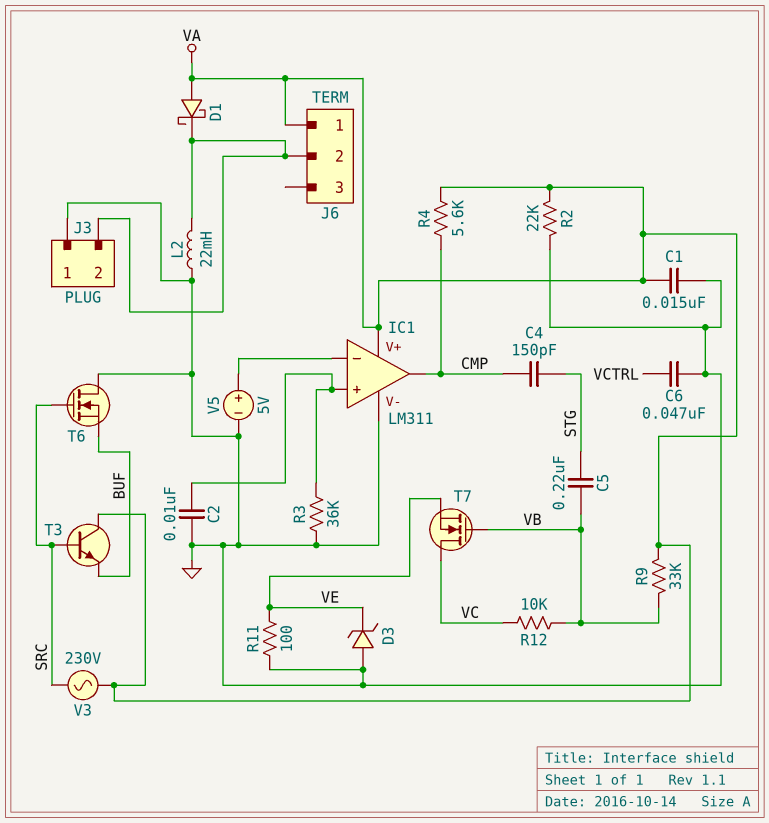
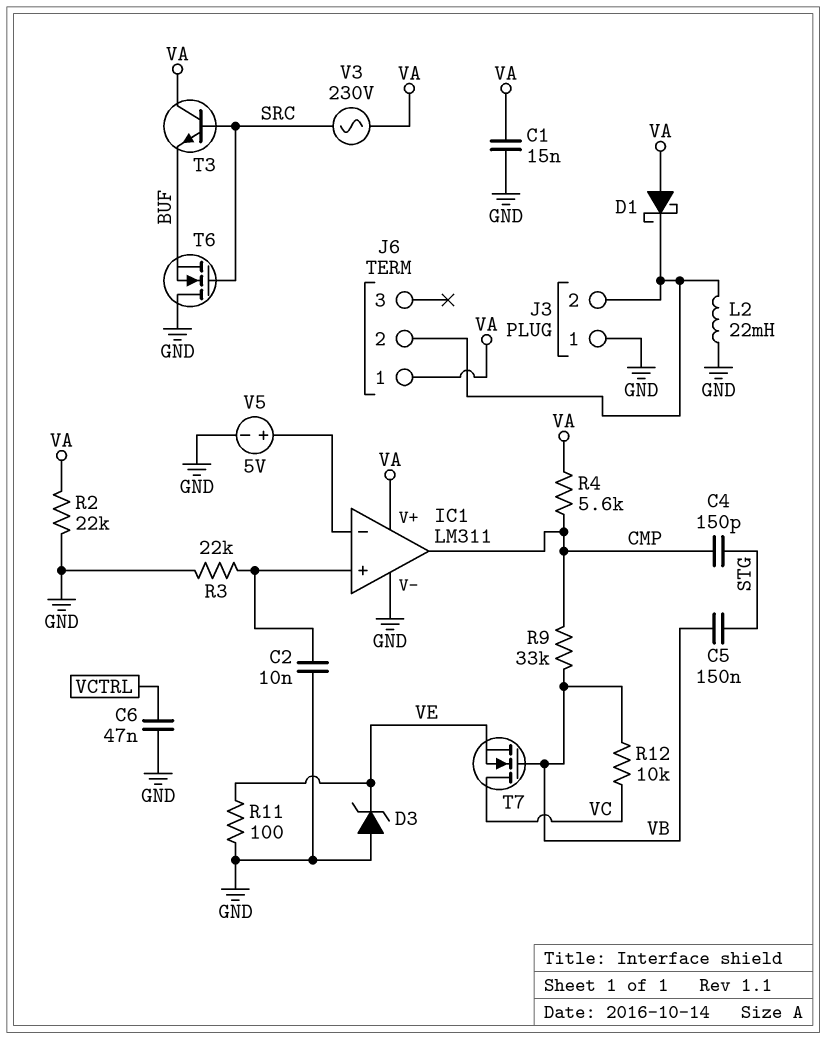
C5: 220nF (STG, VB) -> 150nF (STG, VB)
R3: 36k (GND, IC1/in+) -> 22k (GND, IC1/in+)
R9: 33k (VA, VB) -> 33k (CMP, VB)

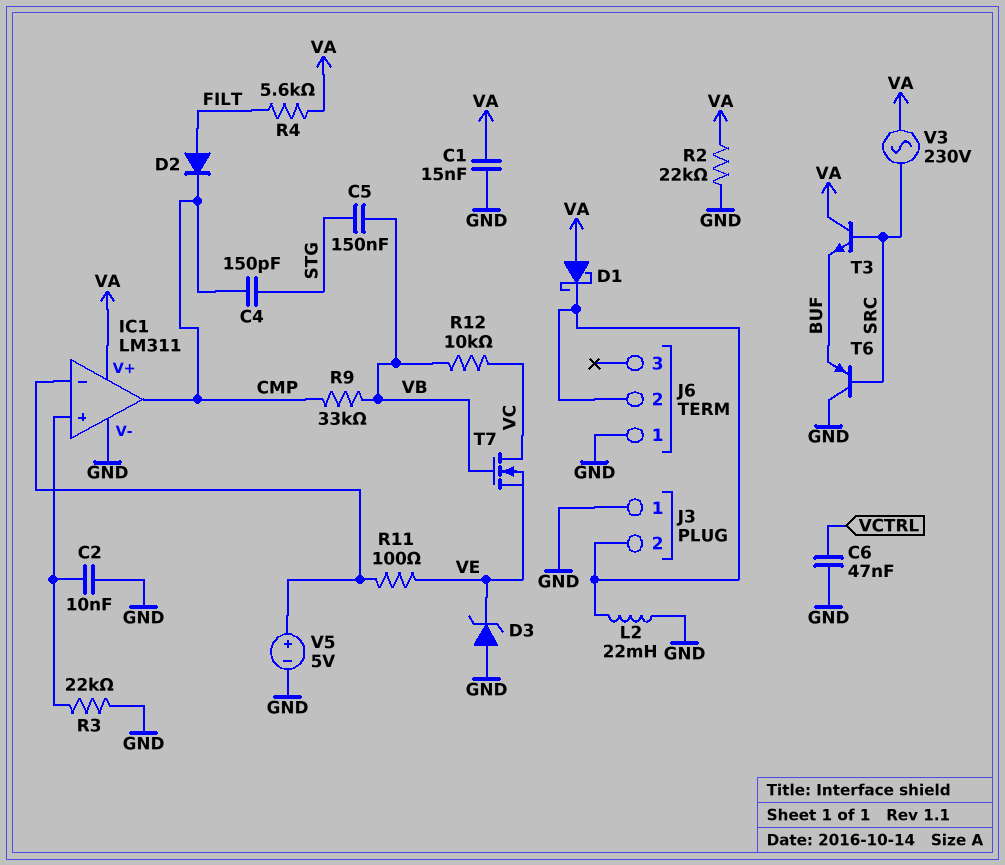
D2: none -> diode (A FILT, K CMP)
J6 pin 1: VA -> GND
R4: 5.6k (CMP, VA) -> 5.6k (FILT, VA)
R11: 100 (GND, VE) -> 100 (IC1/in-, VE)
T6: NMOS (G SRC, D GND, S BUF) -> PNP (B SRC, C GND, E BUF)

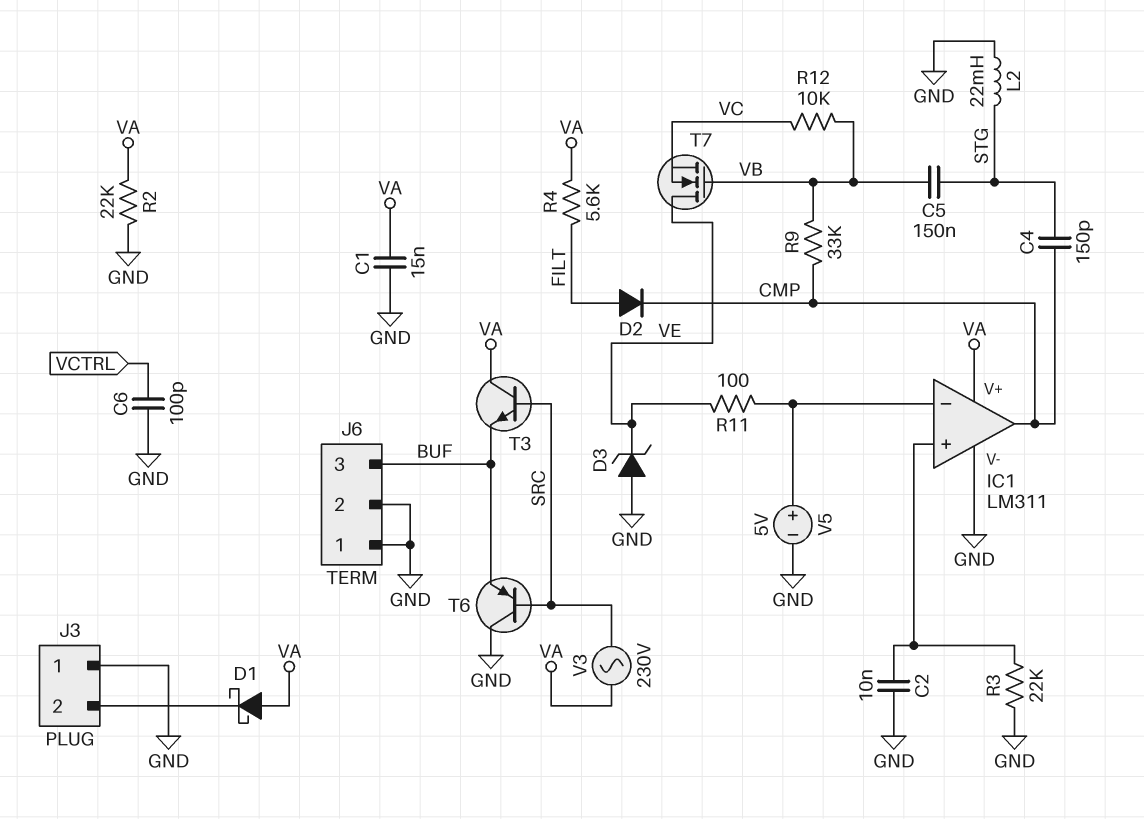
C6: 47nF (GND, VCTRL) -> 100pF (GND, VCTRL)
J6 pin 2: J3/2 -> GND
J6 pin 3: none -> BUF
L2: 22mH (GND, J3/2) -> 22mH (GND, STG)
T7: NMOS (G VB, D VC, S VE) -> NMOS (G VB, D VE, S VC)

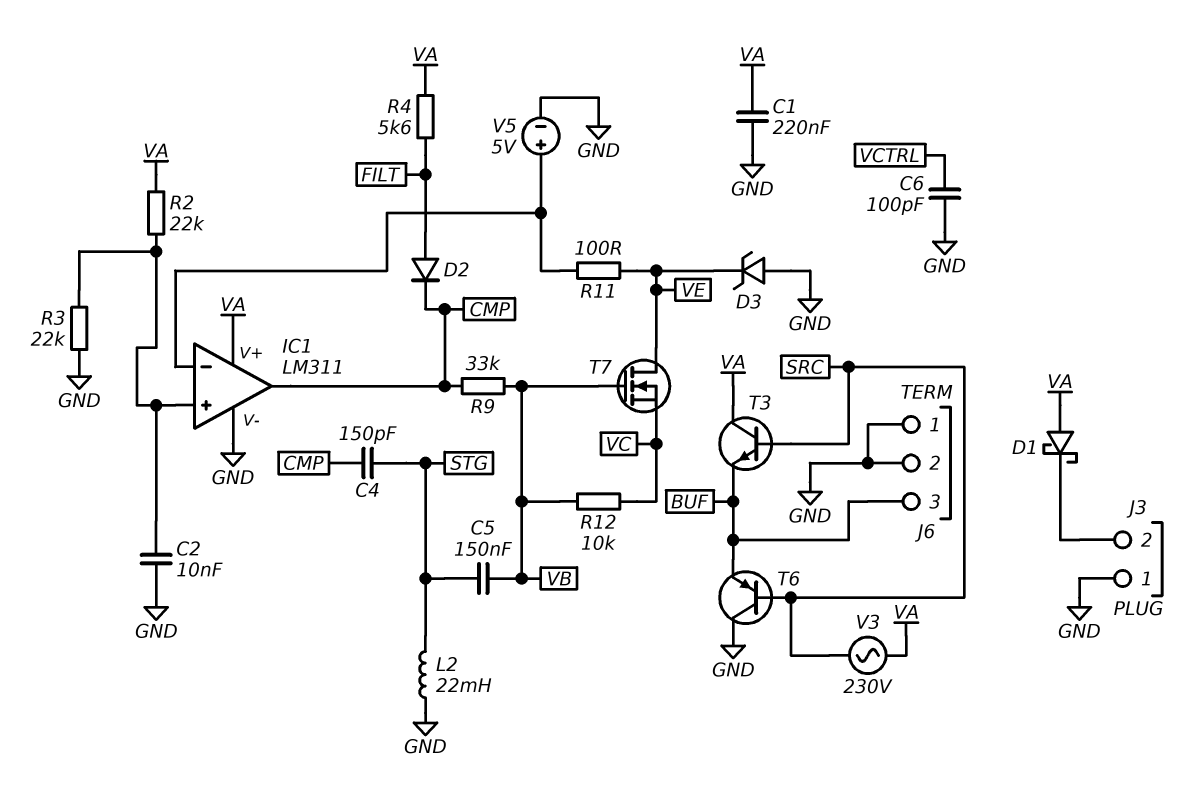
C1: 15nF (GND, VA) -> 220nF (GND, VA)
R2: 22k (GND, VA) -> 22k (IC1/in+, VA)

